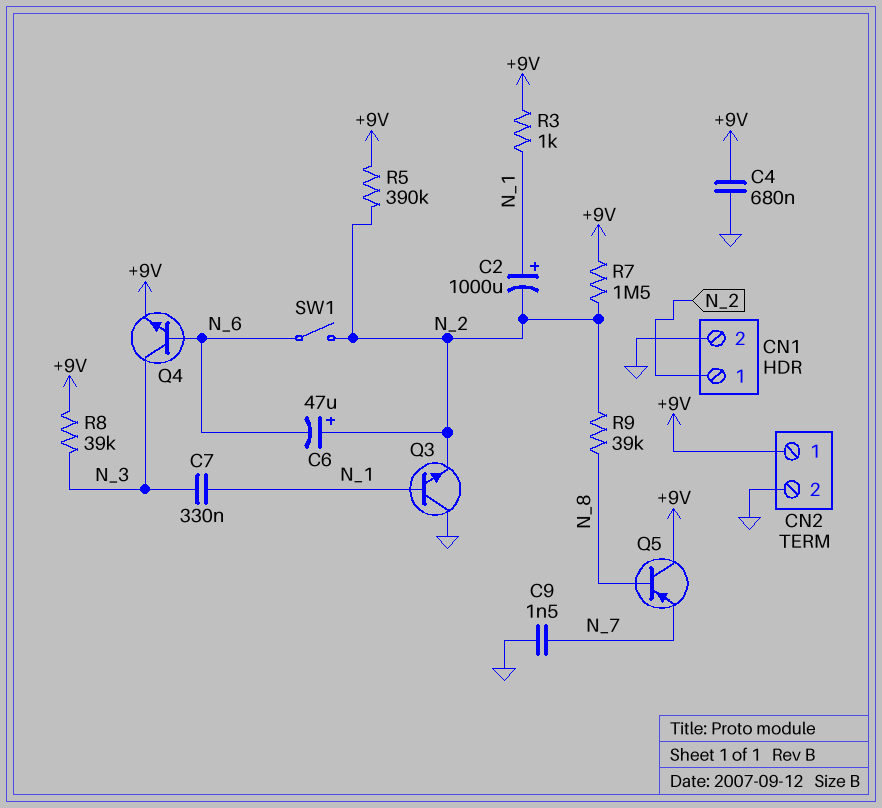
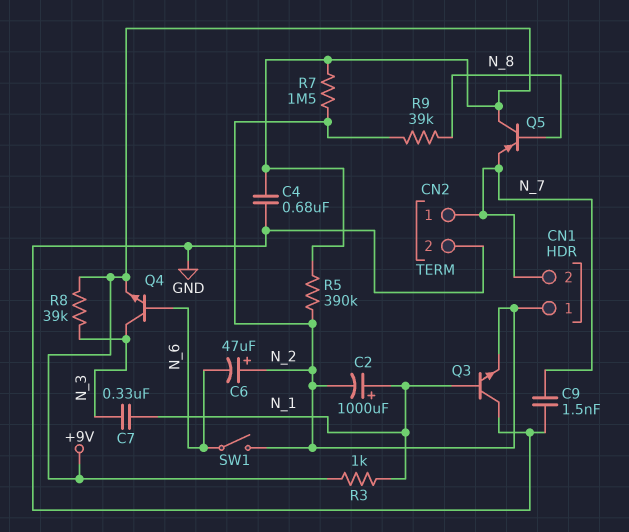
CN1 pin 2: GND -> N_7
CN2 pin 1: +9V -> N_7

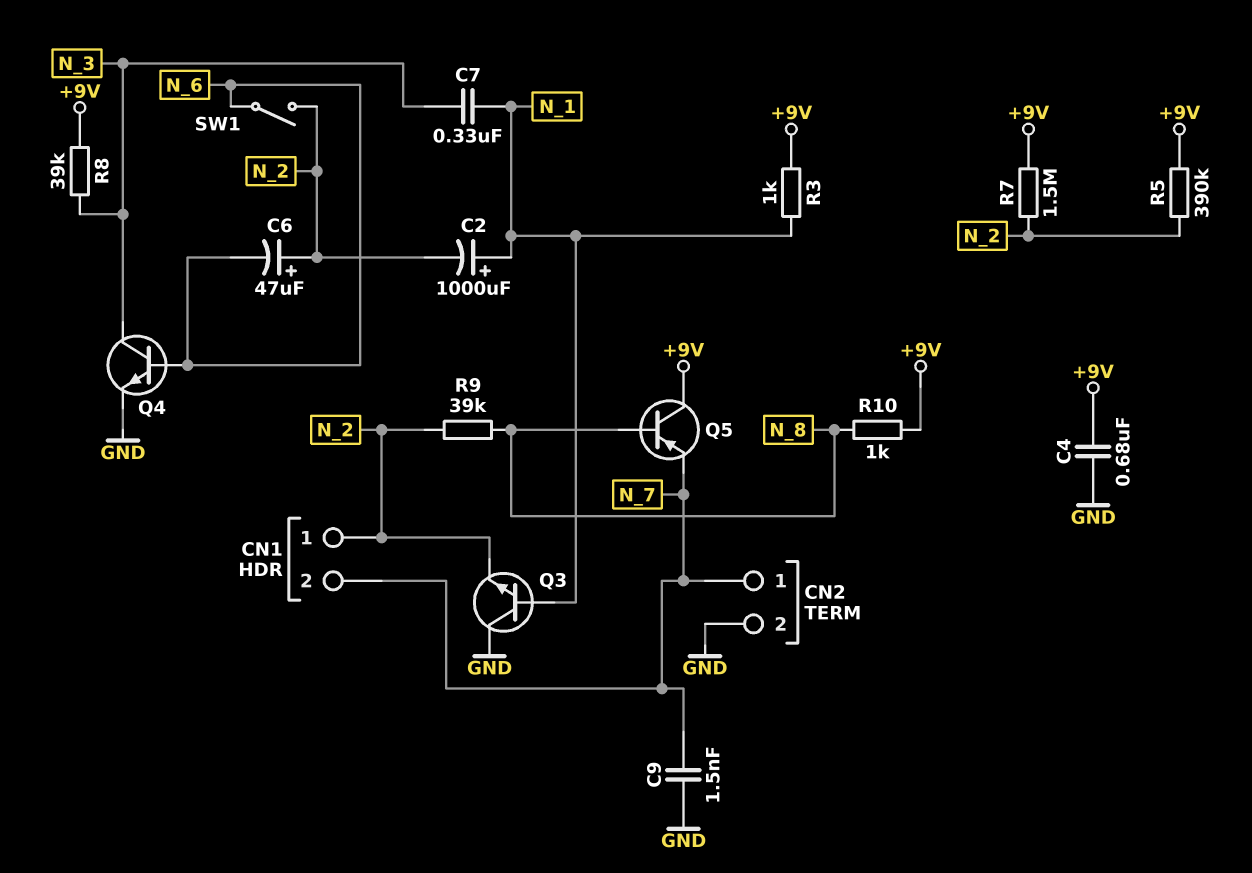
Q4: NPN (B N_6, C N_3, E +9V) -> NPN (B N_6, C N_3, E GND)
R10: none -> 1k (+9V, N_8)

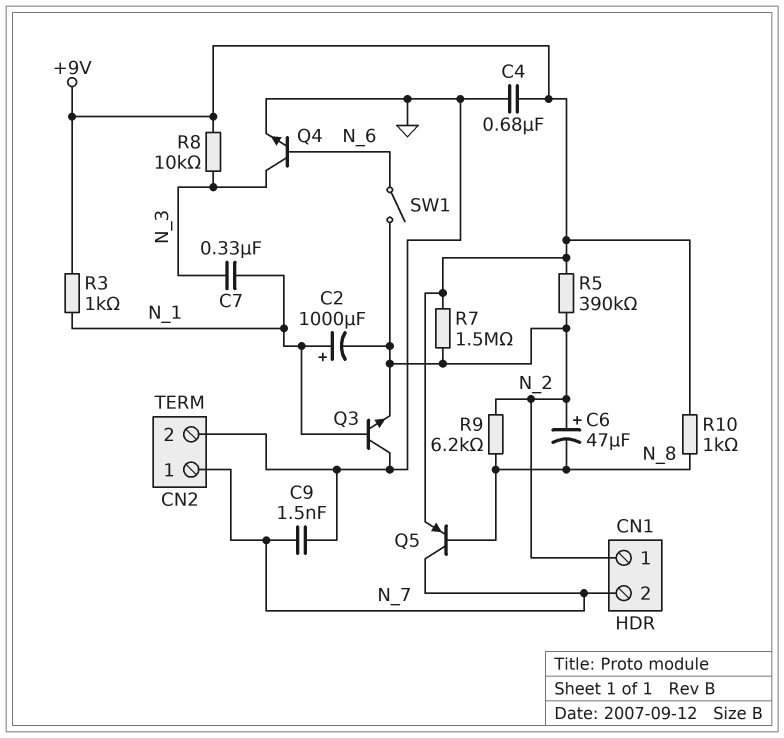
C6: 47uF (plus N_2, minus N_6) -> 47uF (plus N_2, minus N_8)
Q5: PNP (B N_8, C +9V, E N_7) -> PNP (B N_8, C N_7, E +9V)
R8: 39k (+9V, N_3) -> 10k (+9V, N_3)
R9: 39k (N_2, N_8) -> 6.2k (N_2, N_8)

